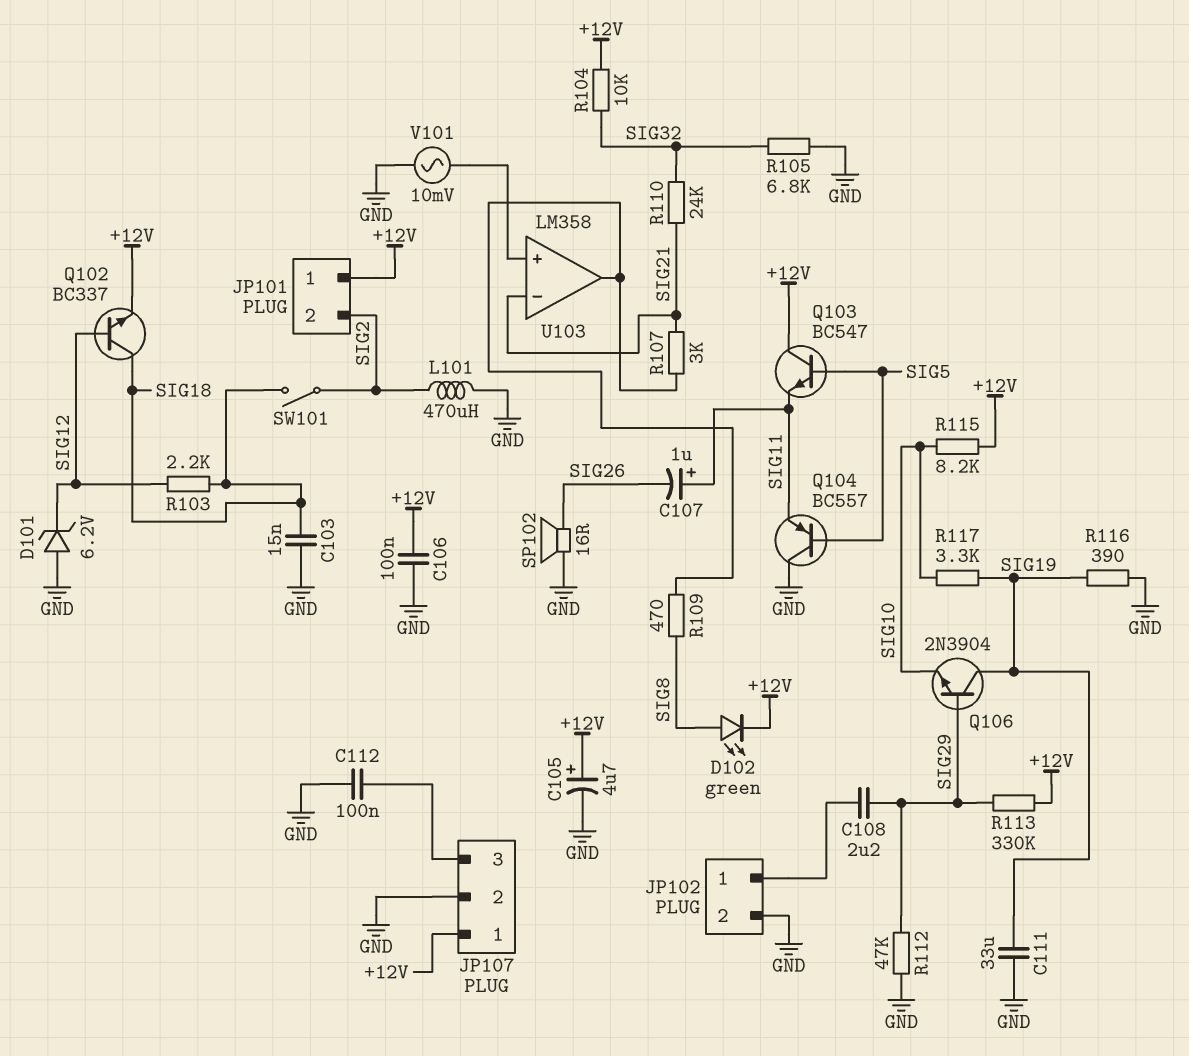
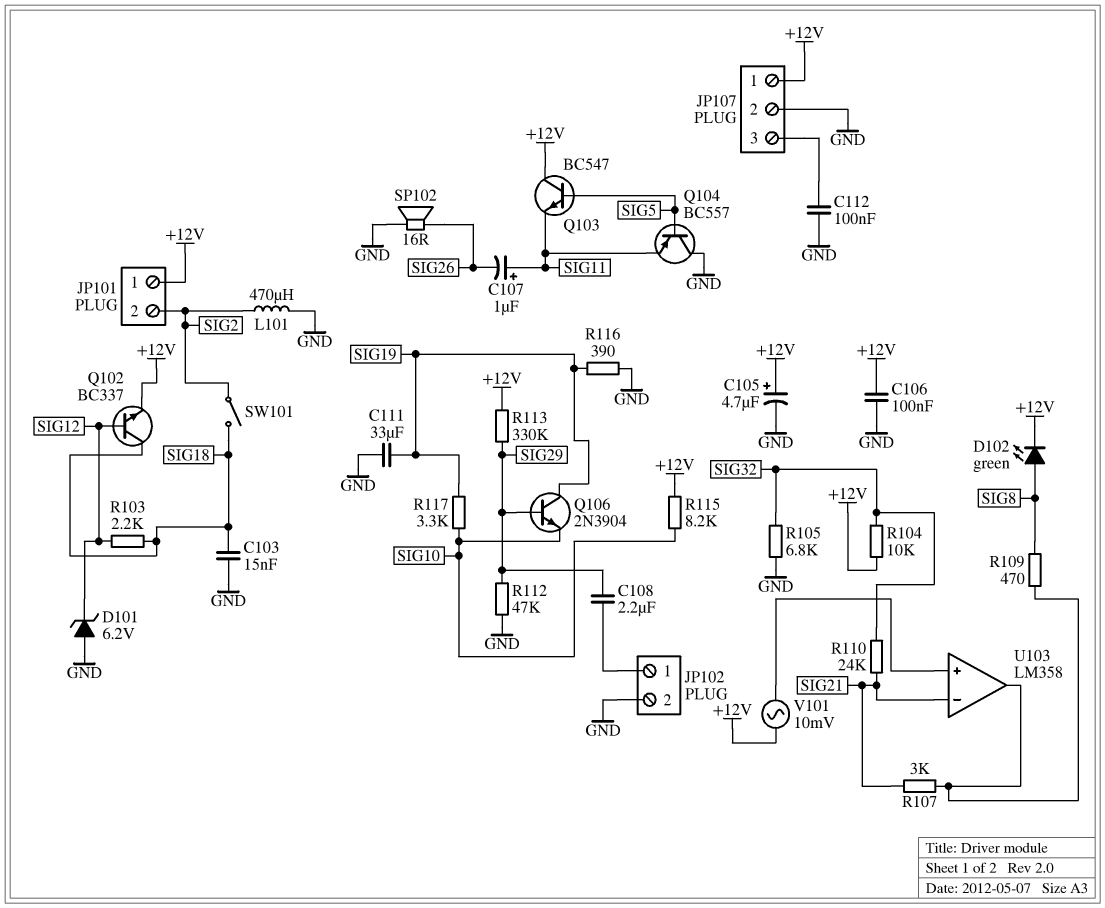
V101: AC 10mV (GND, U103/in+) -> AC 10mV (+12V, U103/in+)

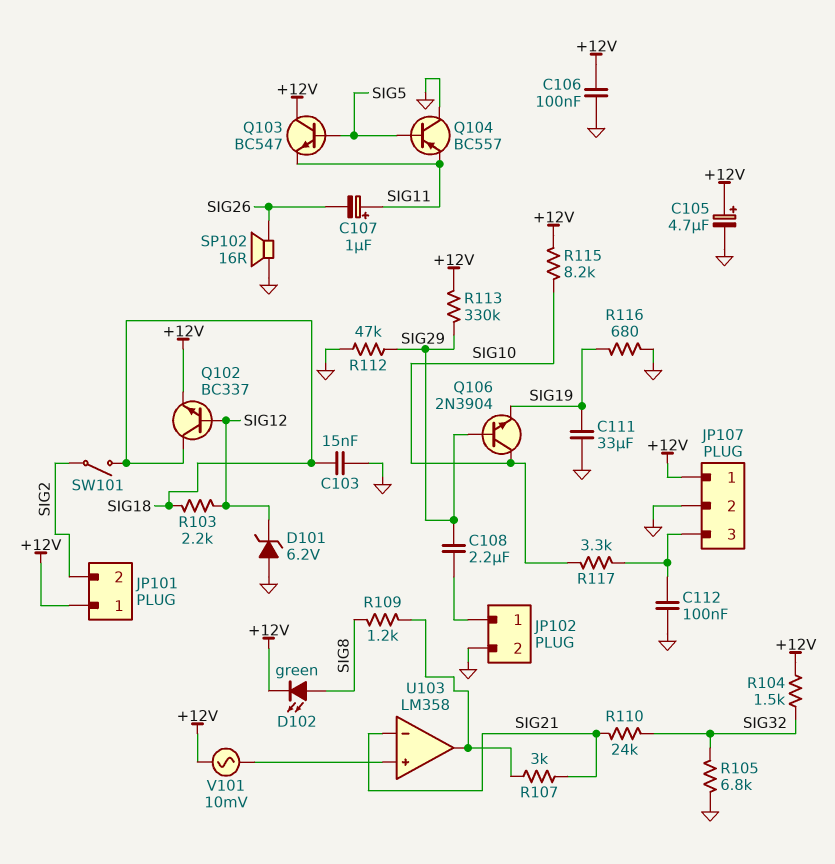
L101: 470uH (GND, SIG2) -> none
Q106: NPN 2N3904 (B SIG29, C SIG19, E SIG10) -> NPN 2N3904 (B SIG29, C SIG10, E SIG19)
R104: 10k (+12V, SIG32) -> 1.5k (+12V, SIG32)
R109: 470 (SIG8, U103/out) -> 1.2k (SIG8, U103/out)
R116: 390 (GND, SIG19) -> 680 (GND, SIG19)
R117: 3.3k (SIG10, SIG19) -> 3.3k (JP107/3, SIG10)

